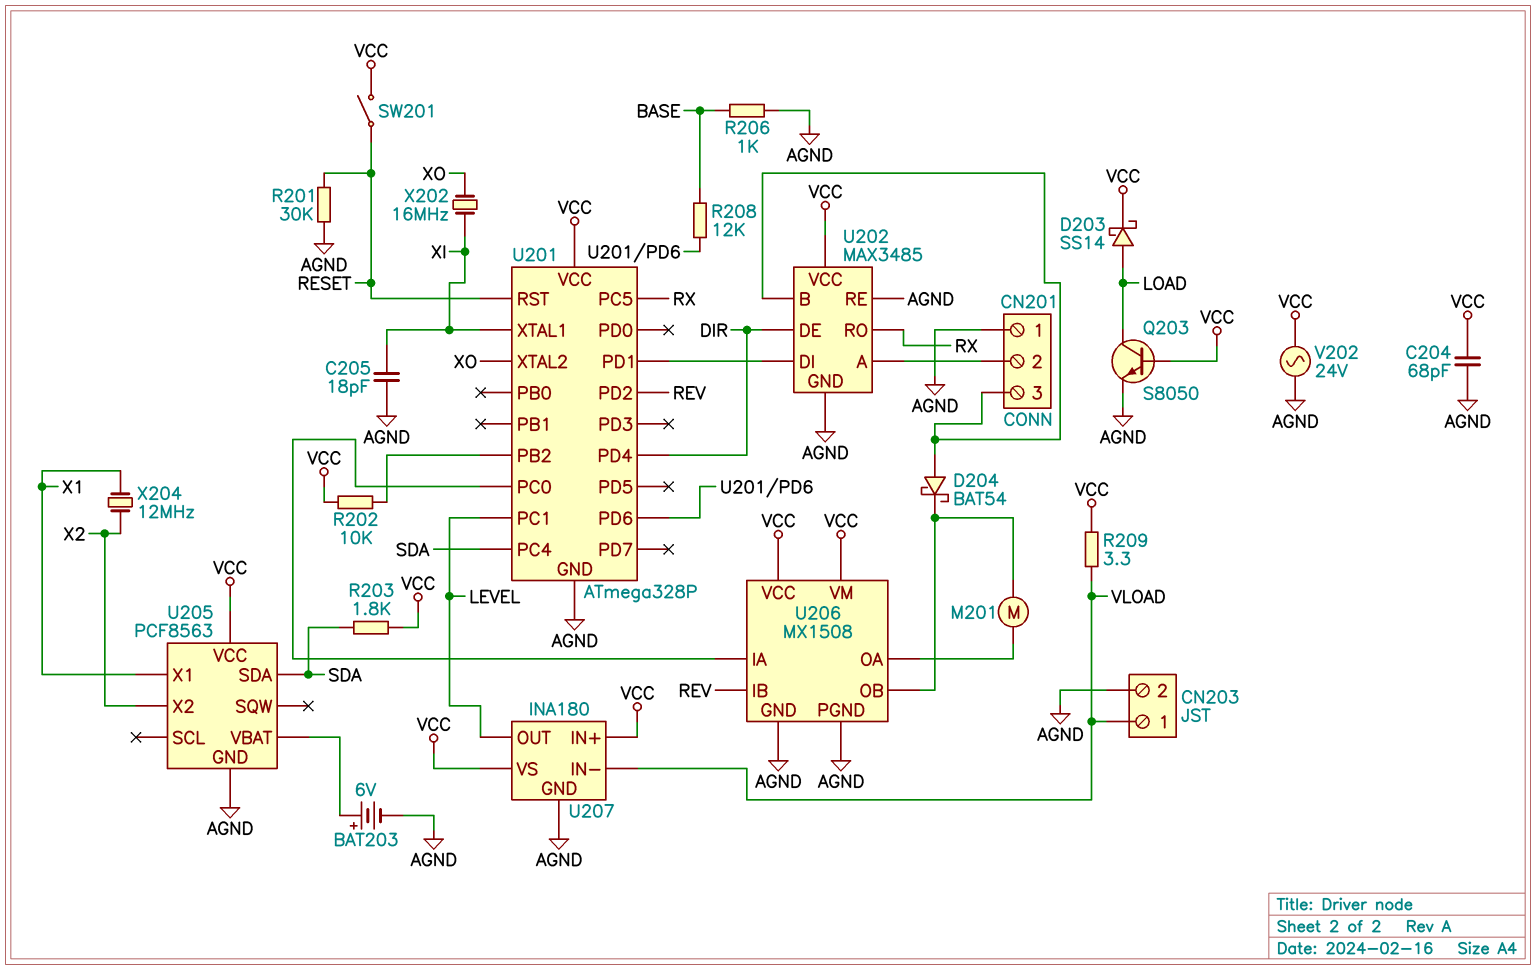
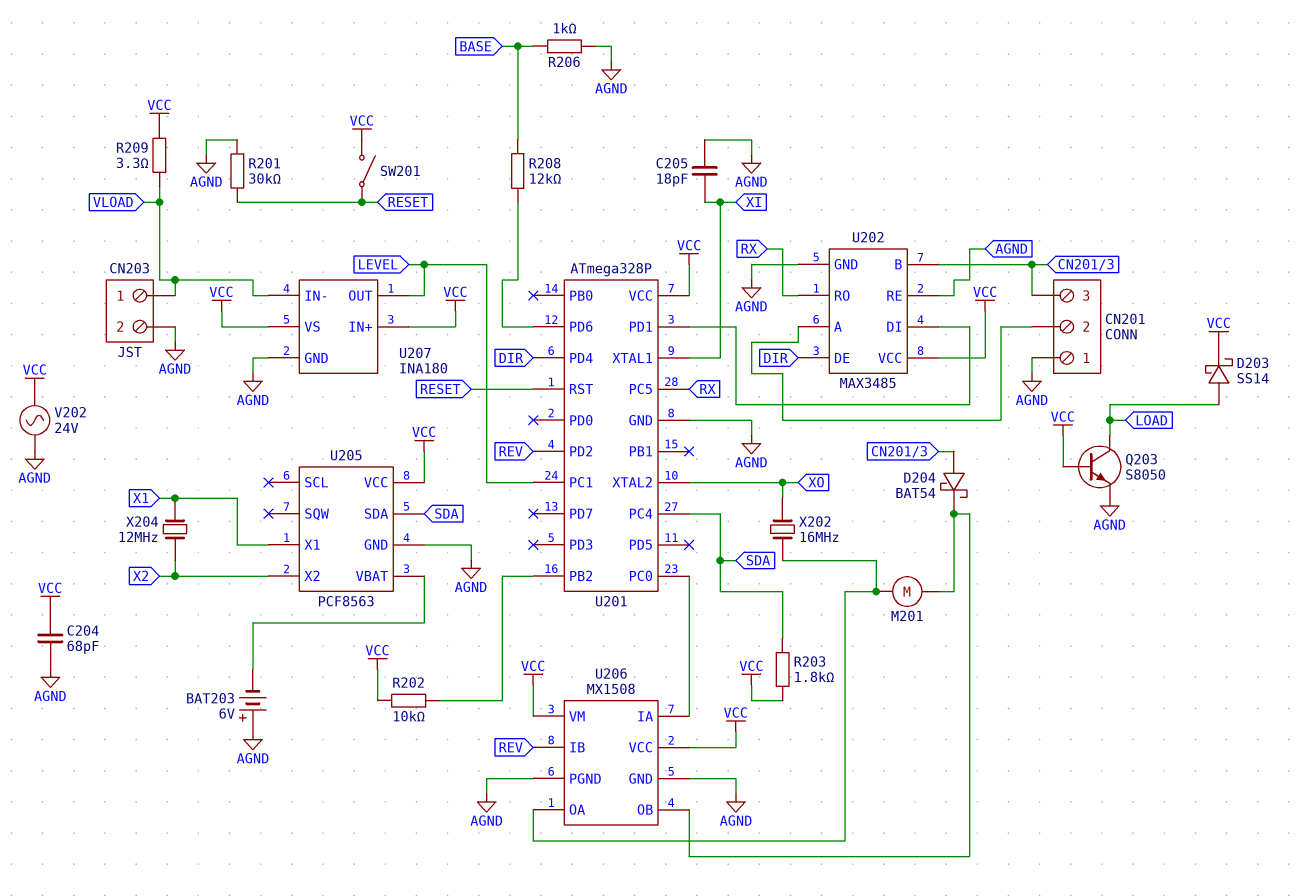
BAT203: 6V (plus U205/VBAT, minus AGND) -> 6V (plus AGND, minus U205/VBAT)
X202: 16MHz (XI, XO) -> 16MHz (U206/OA, XO)

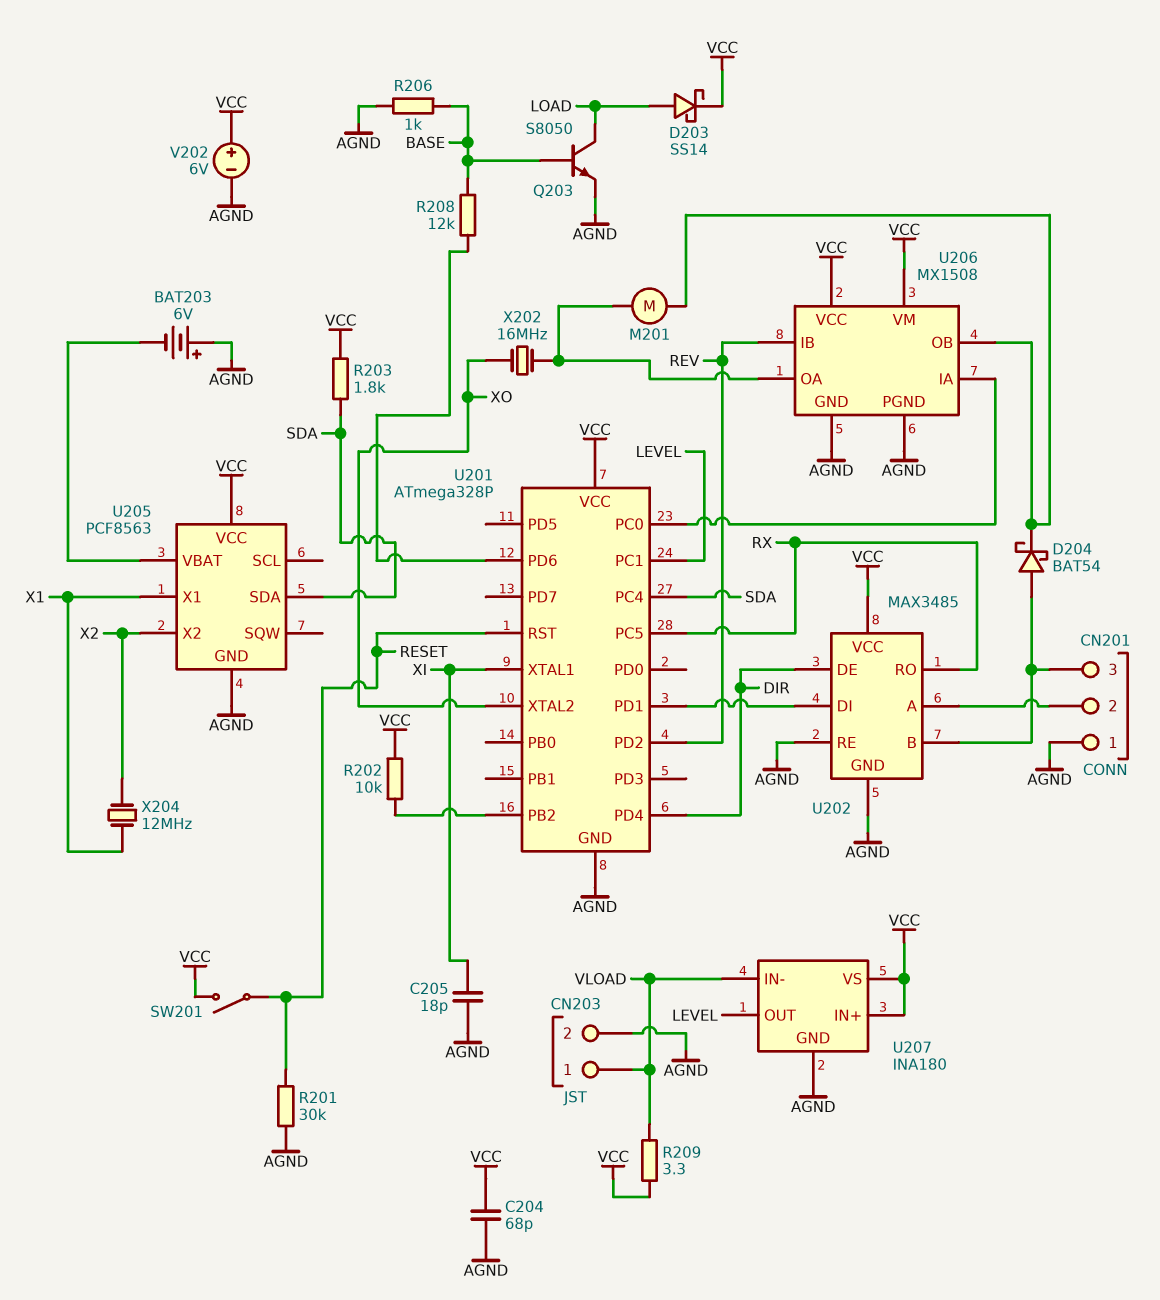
Q203: NPN S8050 (B VCC, C LOAD, E AGND) -> NPN S8050 (B BASE, C LOAD, E AGND)
V202: AC 24V (AGND, VCC) -> 6V (plus VCC, minus AGND)

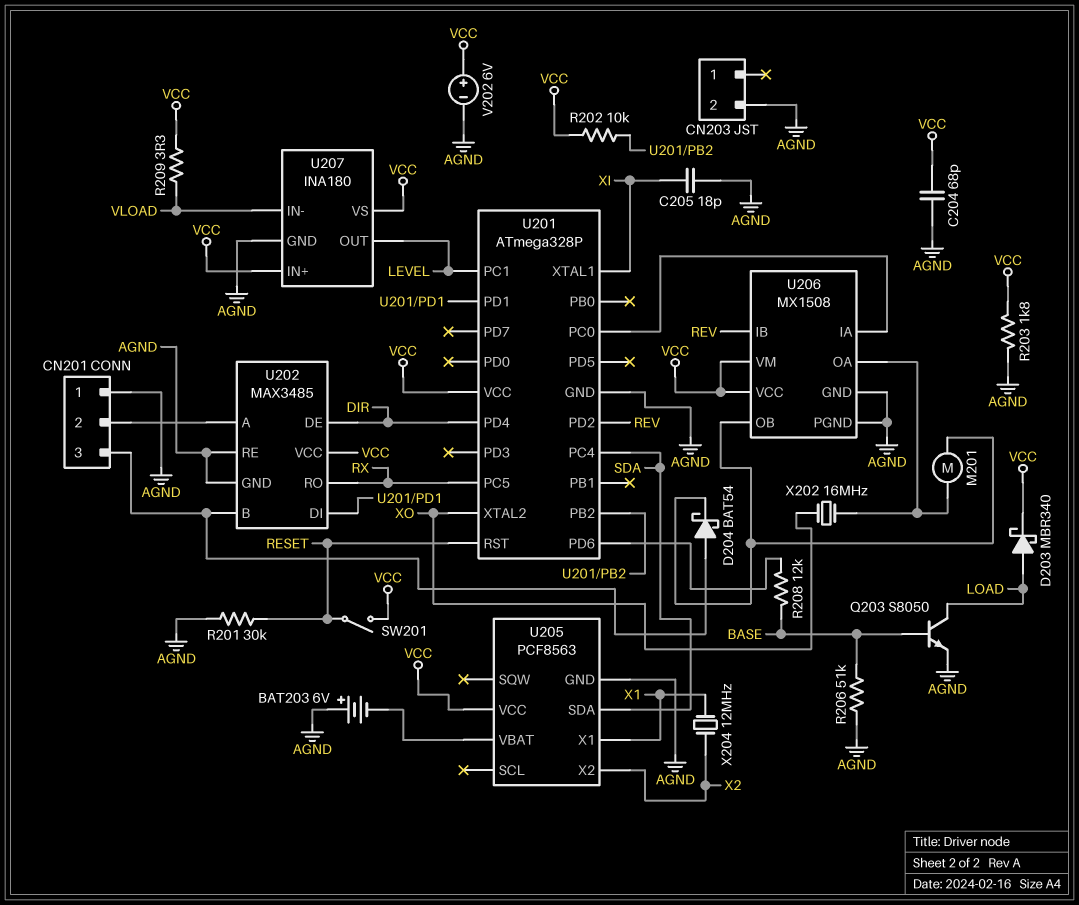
CN203 pin 1: VLOAD -> none
D203: schottky SS14 (A LOAD, K VCC) -> schottky MBR340 (A LOAD, K VCC)
R203: 1.8k (SDA, VCC) -> 1.8k (AGND, VCC)
R206: 1k (AGND, BASE) -> 51k (AGND, BASE)

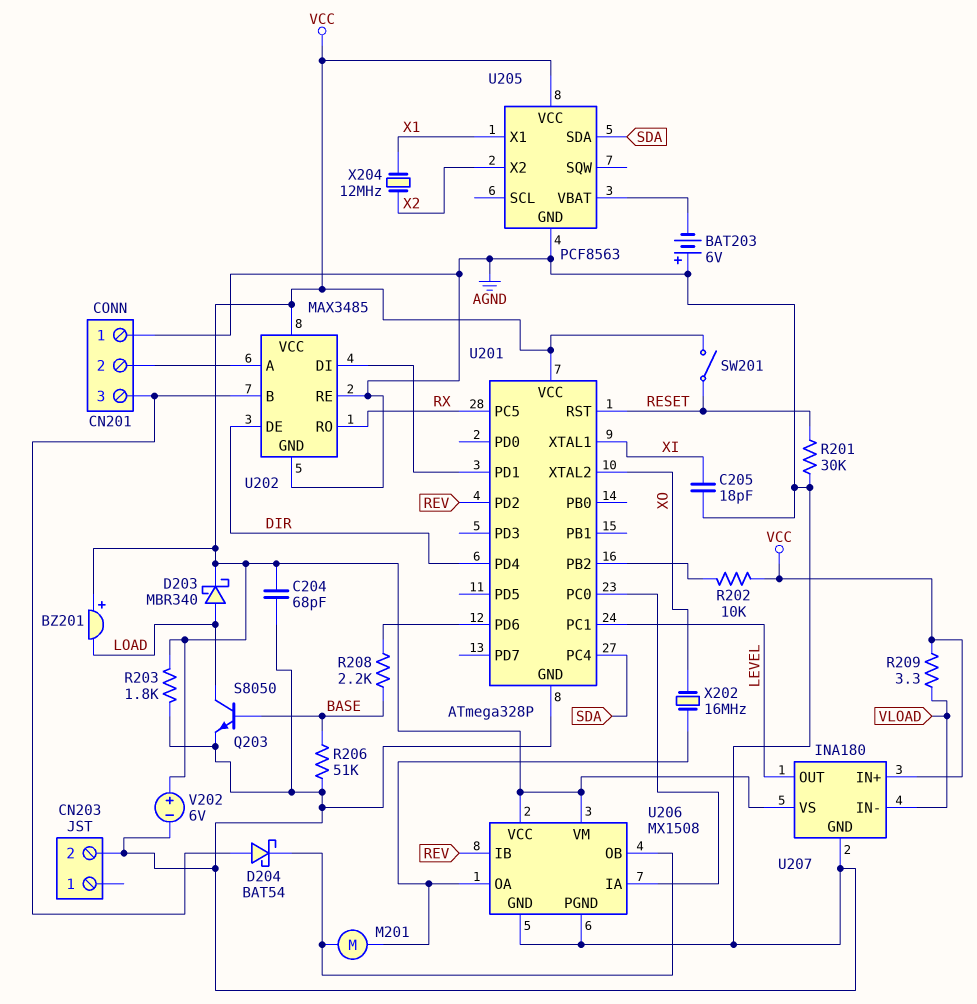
BZ201: none -> buzzer (plus VCC, minus LOAD)
R208: 12k (BASE, U201/PD6) -> 2.2k (BASE, U201/PD6)

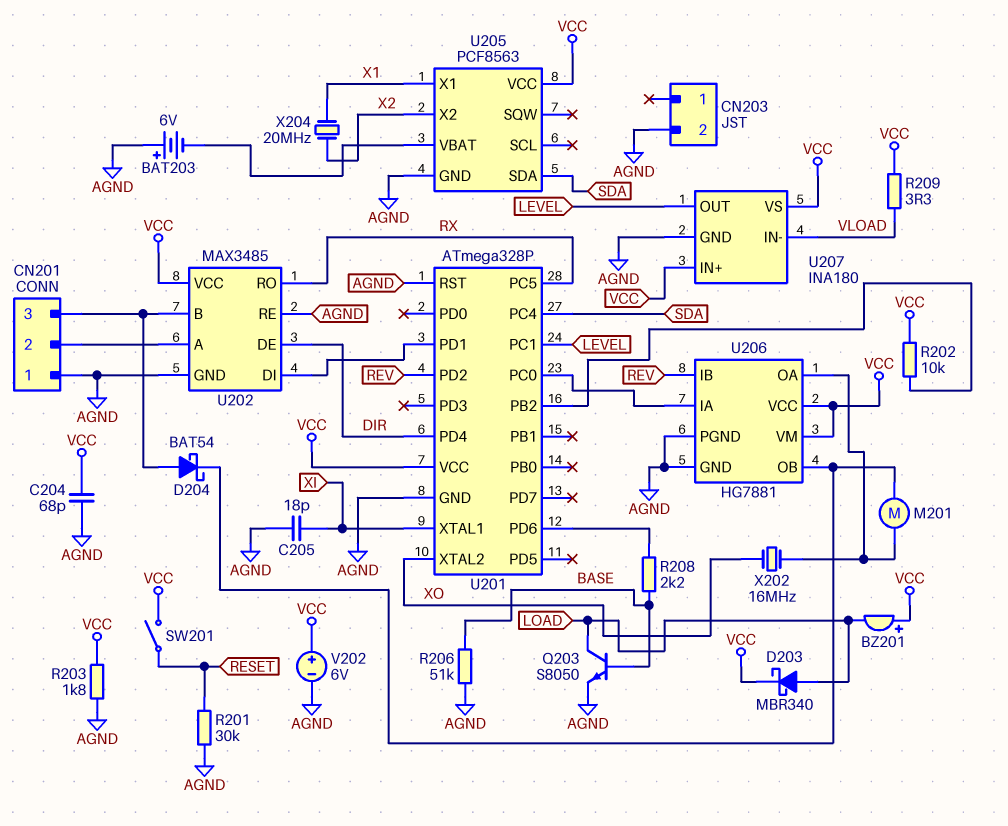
U201 pin RST: RESET -> AGND
U206: MX1508 -> HG7881
X204: 12MHz (X1, X2) -> 20MHz (X1, X2)

